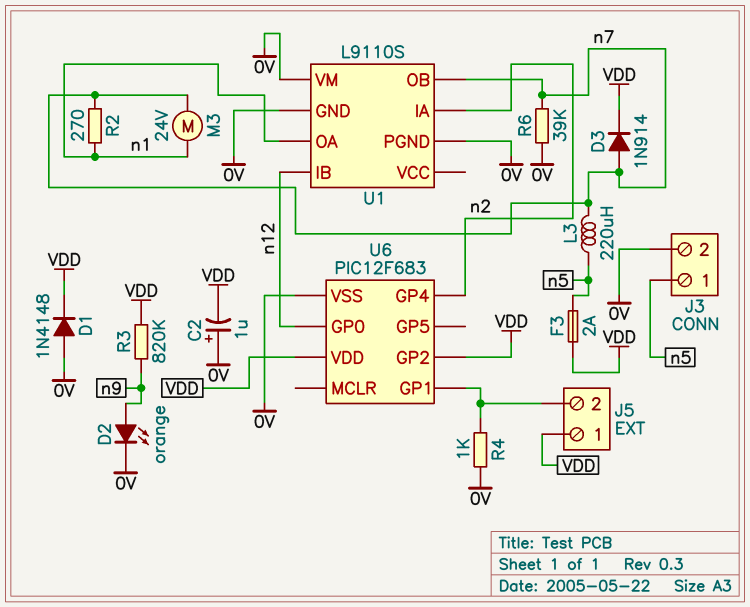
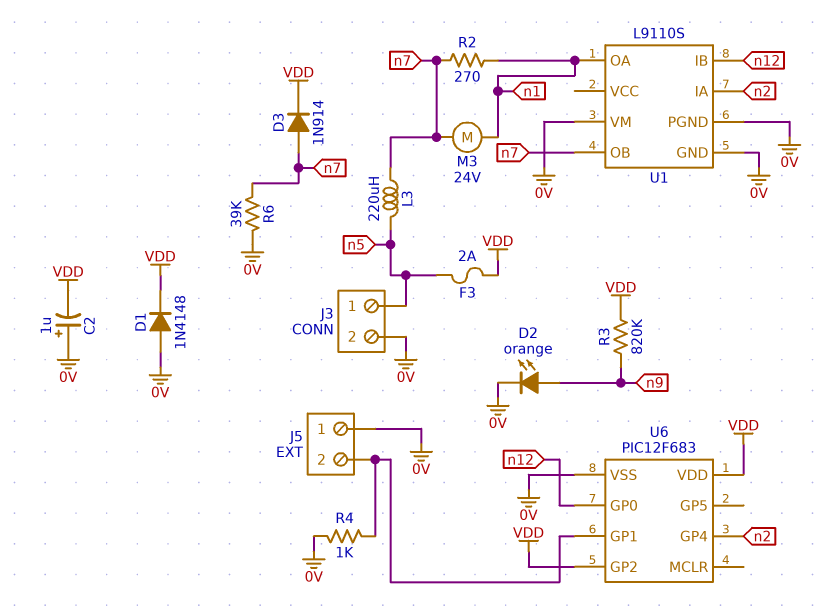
J5 pin 1: VDD -> 0V

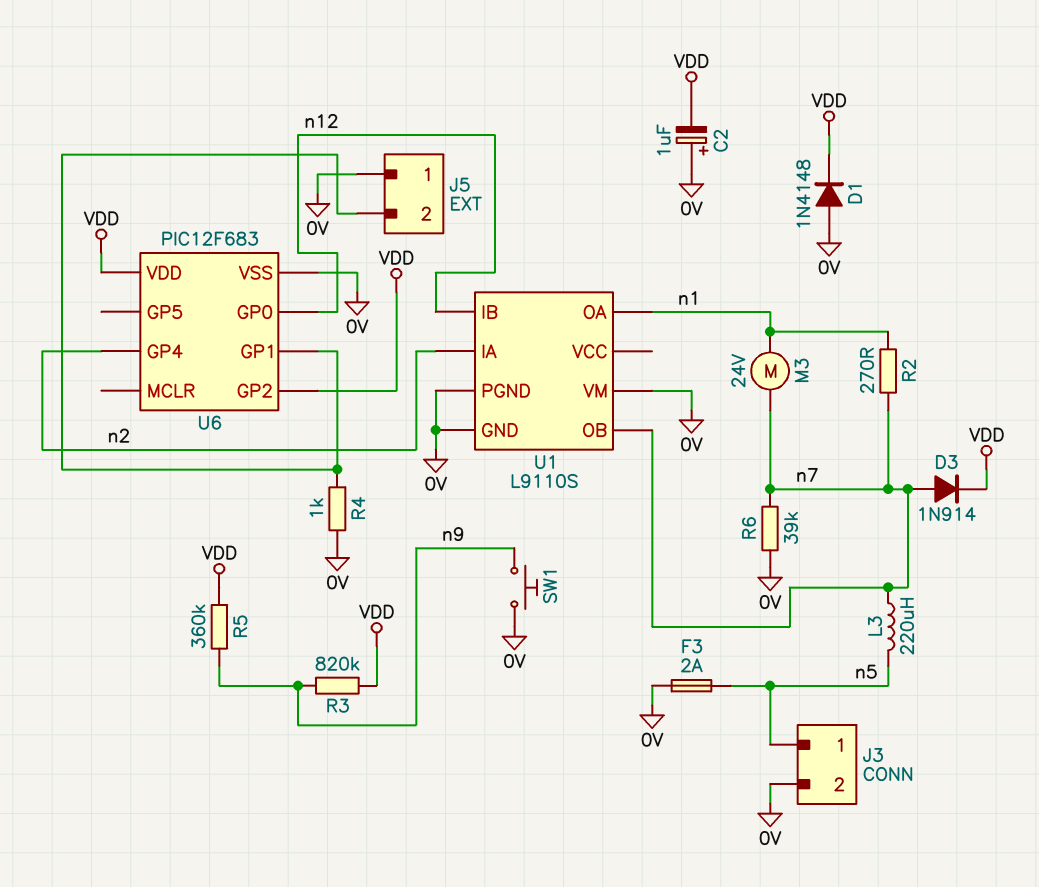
D2: LED orange (A n9, K 0V) -> none
F3: 2A (VDD, n5) -> 2A (0V, n5)
R5: none -> 360k (VDD, n9)
SW1: none -> button (0V, n9)

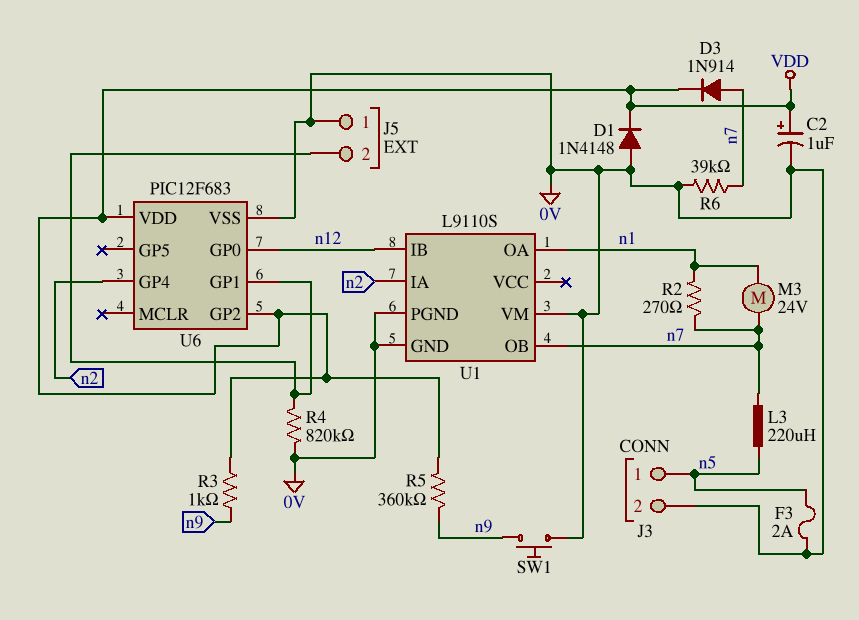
C2: 1uF (plus 0V, minus VDD) -> 1uF (plus VDD, minus 0V)
R3: 820k (VDD, n9) -> 1k (VDD, n9)
R4: 1k (0V, J5/2) -> 820k (0V, J5/2)

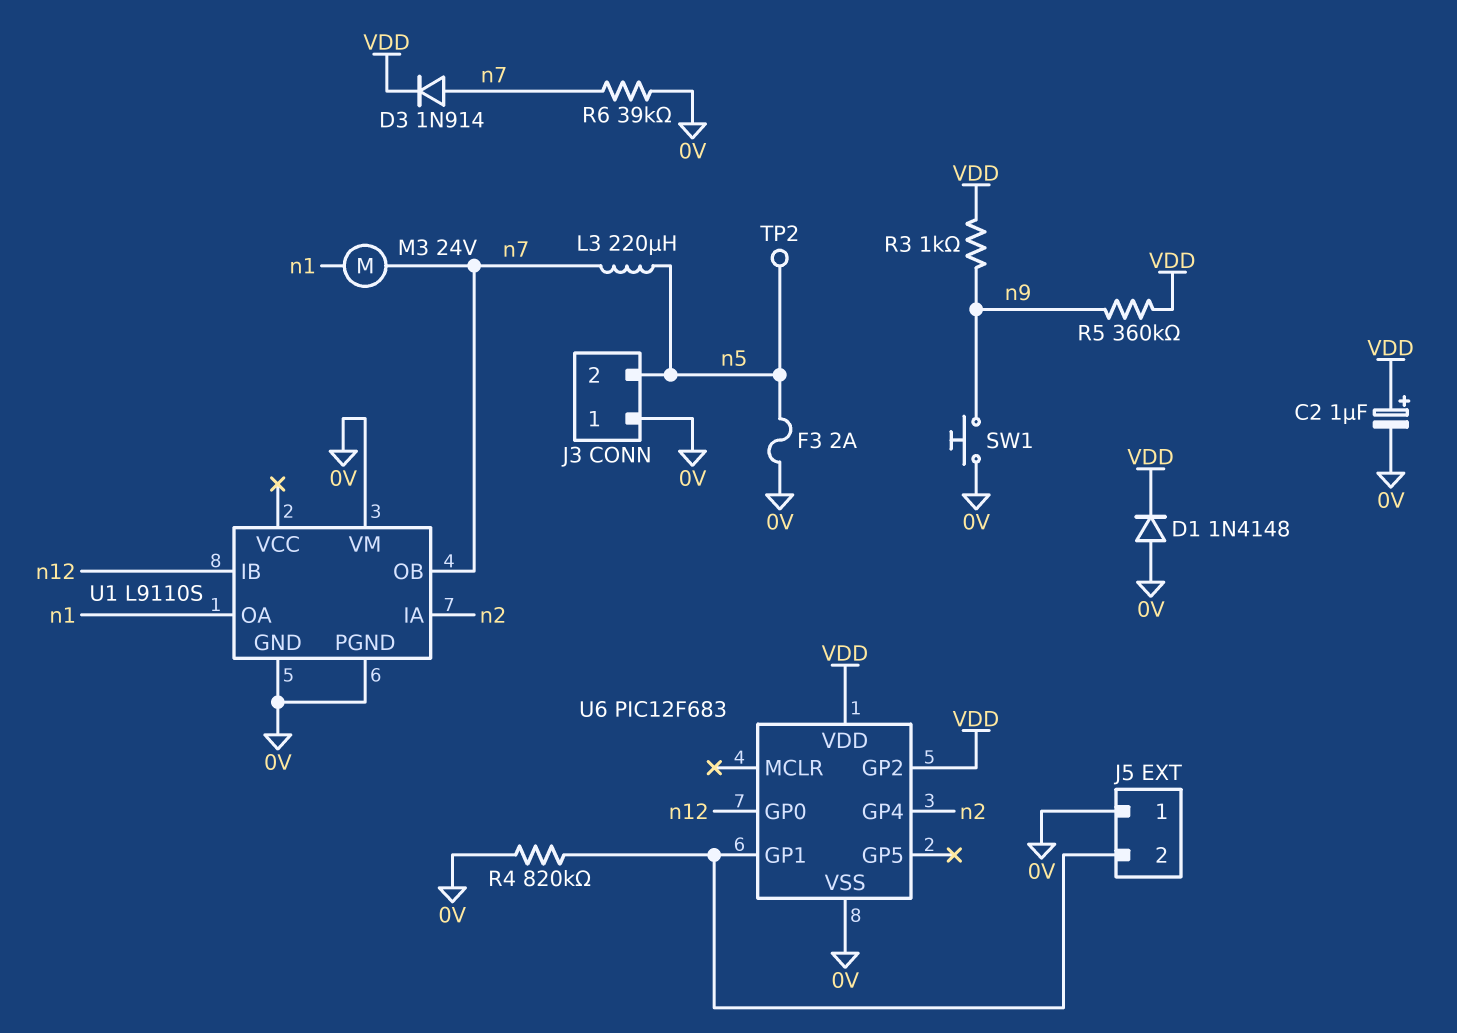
J3 pin 1: n5 -> 0V
J3 pin 2: 0V -> n5
R2: 270 (n1, n7) -> none
TP2: none -> test point (n5)

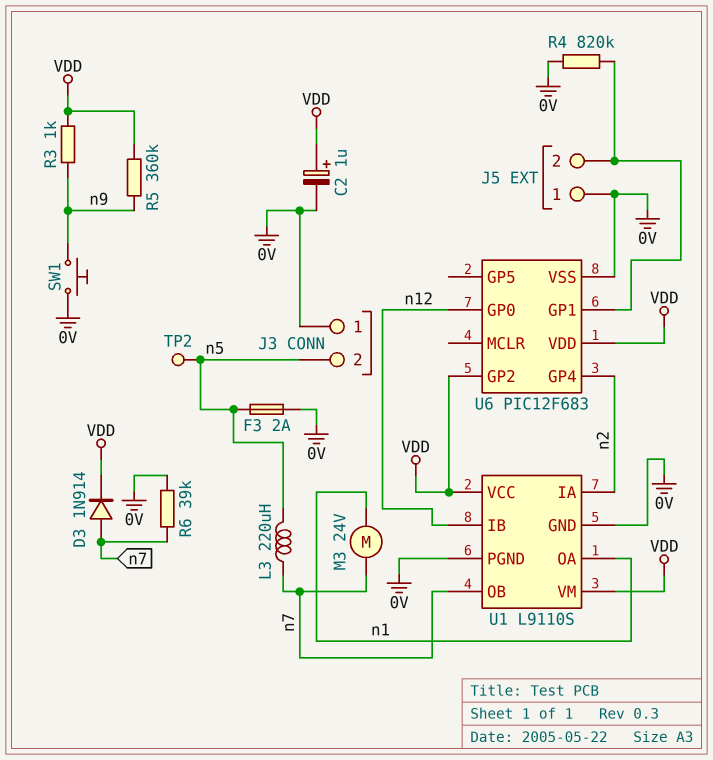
D1: diode 1N4148 (A 0V, K VDD) -> none
U1 pin VCC: none -> VDD
U1 pin VM: 0V -> VDD

